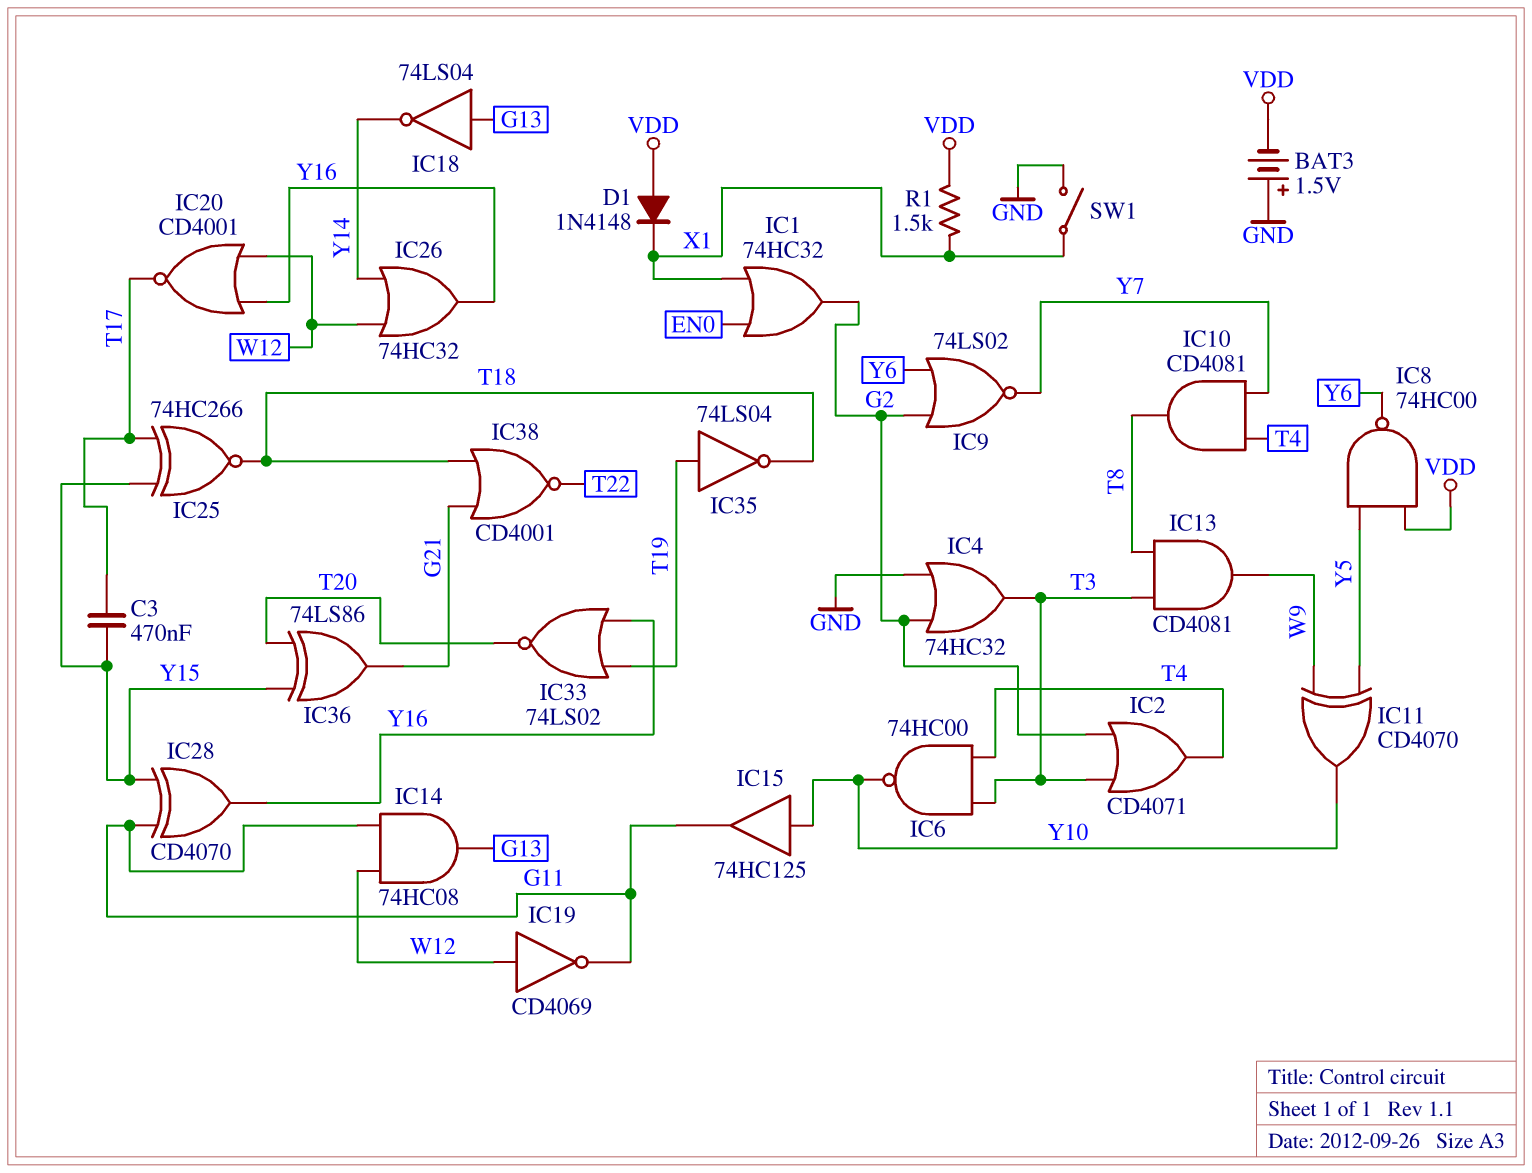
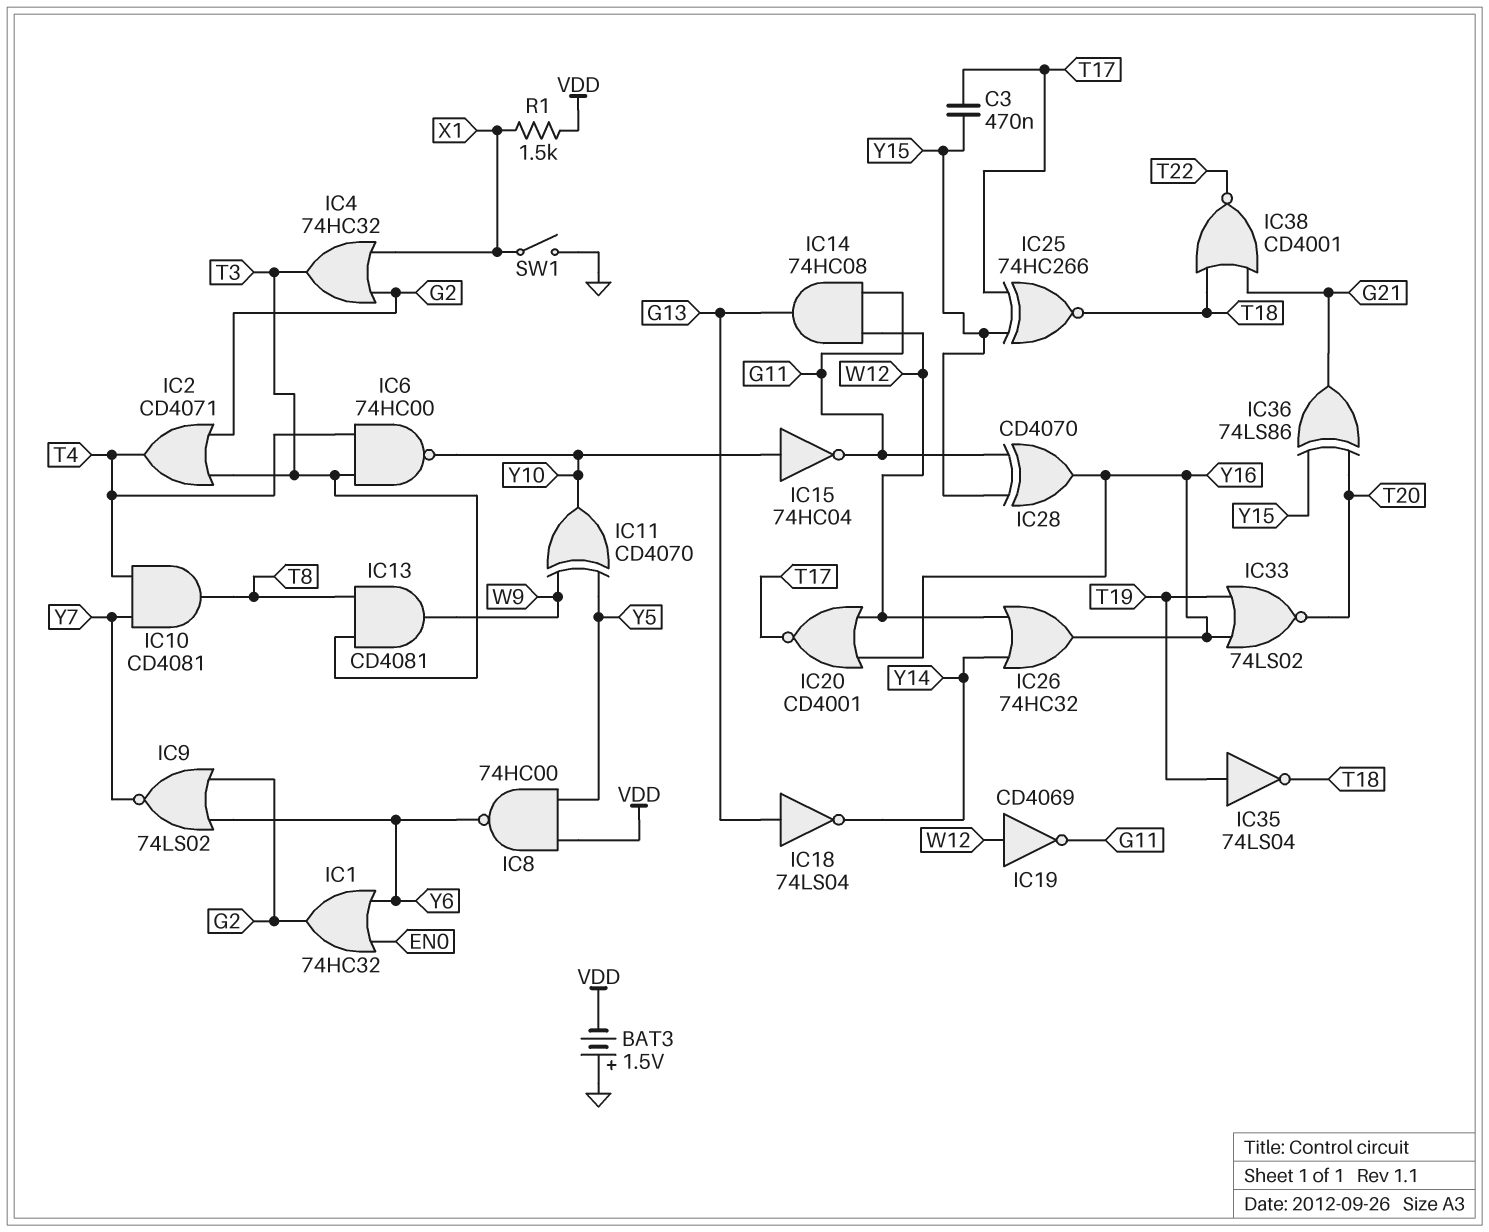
D1: diode 1N4148 (A VDD, K X1) -> none
IC1: OR 74HC32 (in EN0, in X1, out G2) -> OR 74HC32 (in EN0, in Y6, out G2)
IC4: OR 74HC32 (in G2, in GND, out T3) -> OR 74HC32 (in G2, in X1, out T3)
IC15: buffer 74HC125 (in Y10, out G11) -> NOT 74HC04 (in Y10, out G11)

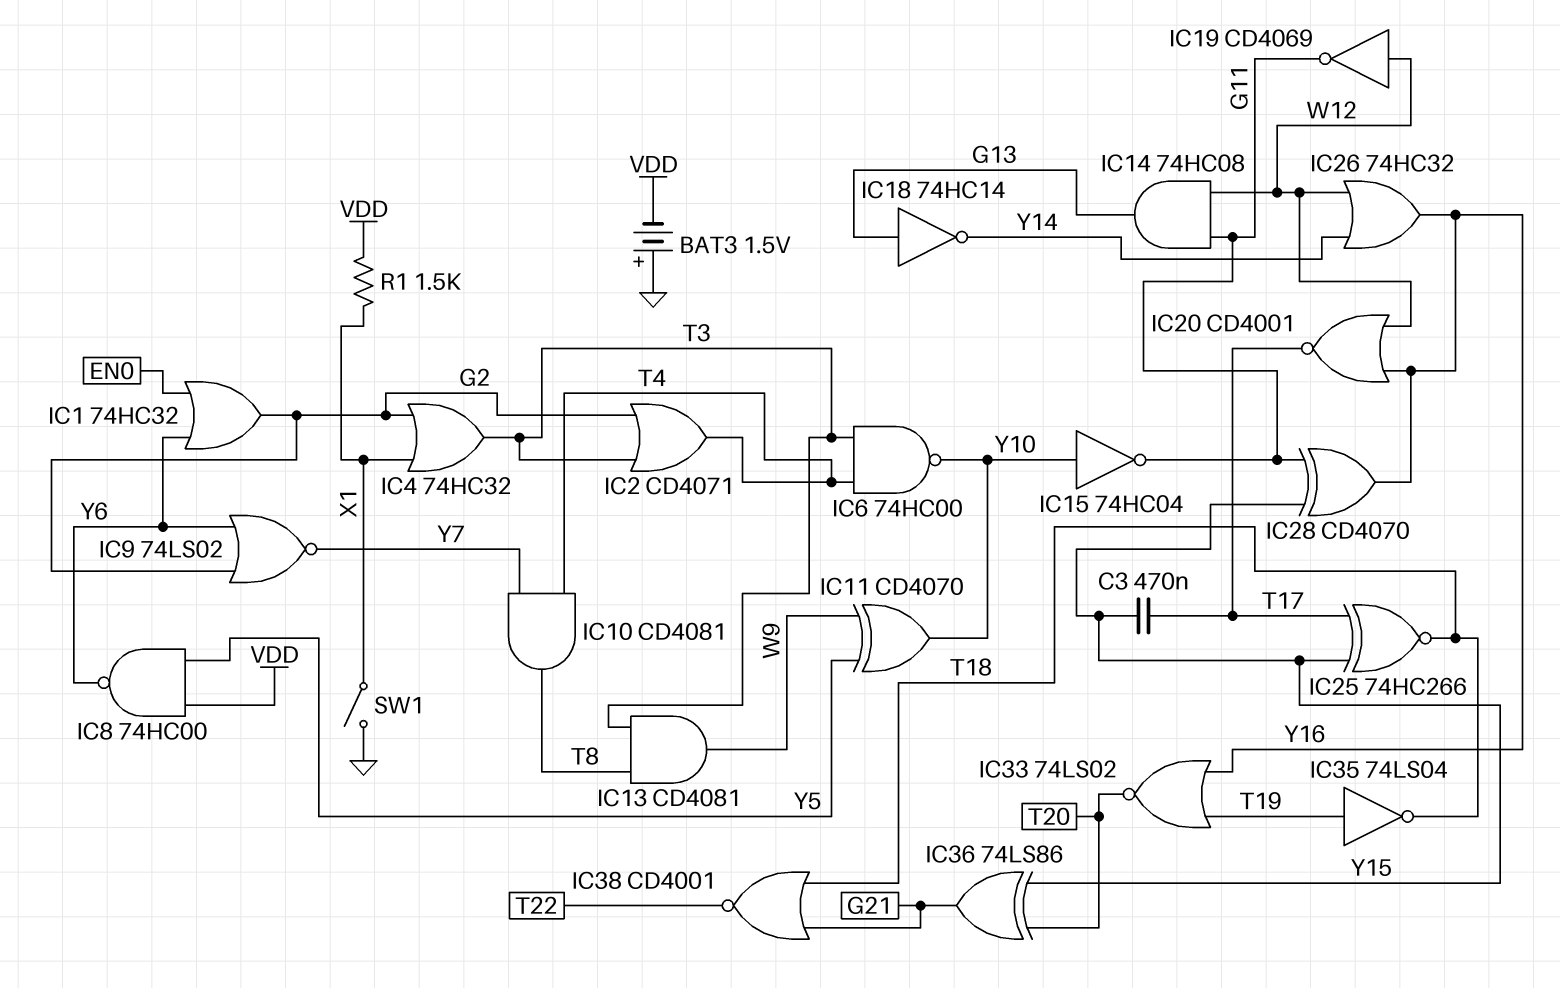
IC18: NOT 74LS04 (in G13, out Y14) -> NOT 74HC14 (in G13, out Y14)

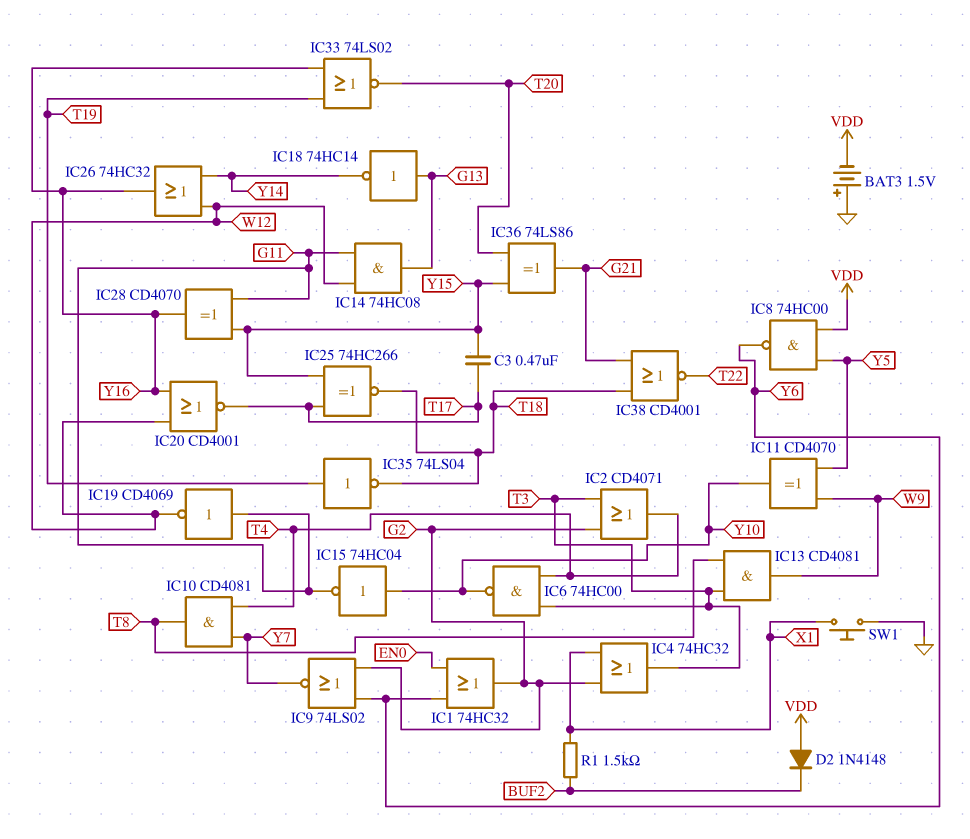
D2: none -> diode 1N4148 (A VDD, K BUF2)
IC19: NOT CD4069 (in W12, out G11) -> NOT CD4069 (in G11, out W12)
R1: 1.5k (VDD, X1) -> 1.5k (BUF2, X1)
SW1: switch (GND, X1) -> button (GND, X1)

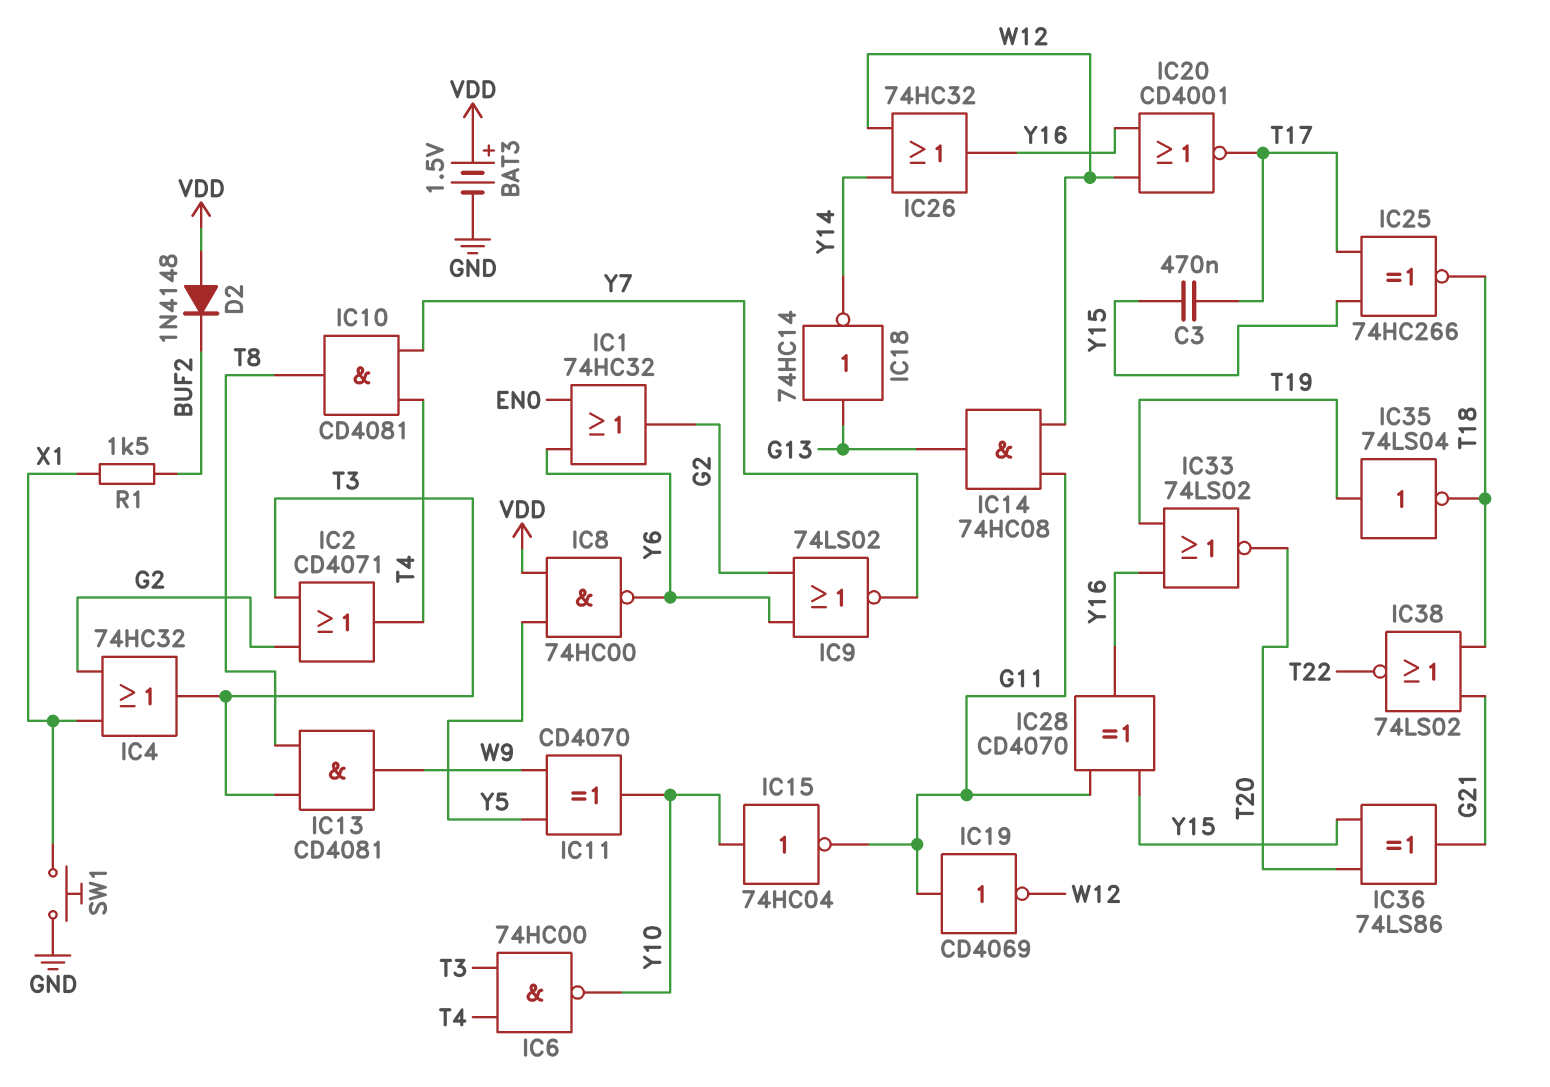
BAT3: 1.5V (plus GND, minus VDD) -> 1.5V (plus VDD, minus GND)
IC38: NOR CD4001 (in G21, in T18, out T22) -> NOR 74LS02 (in G21, in T18, out T22)

